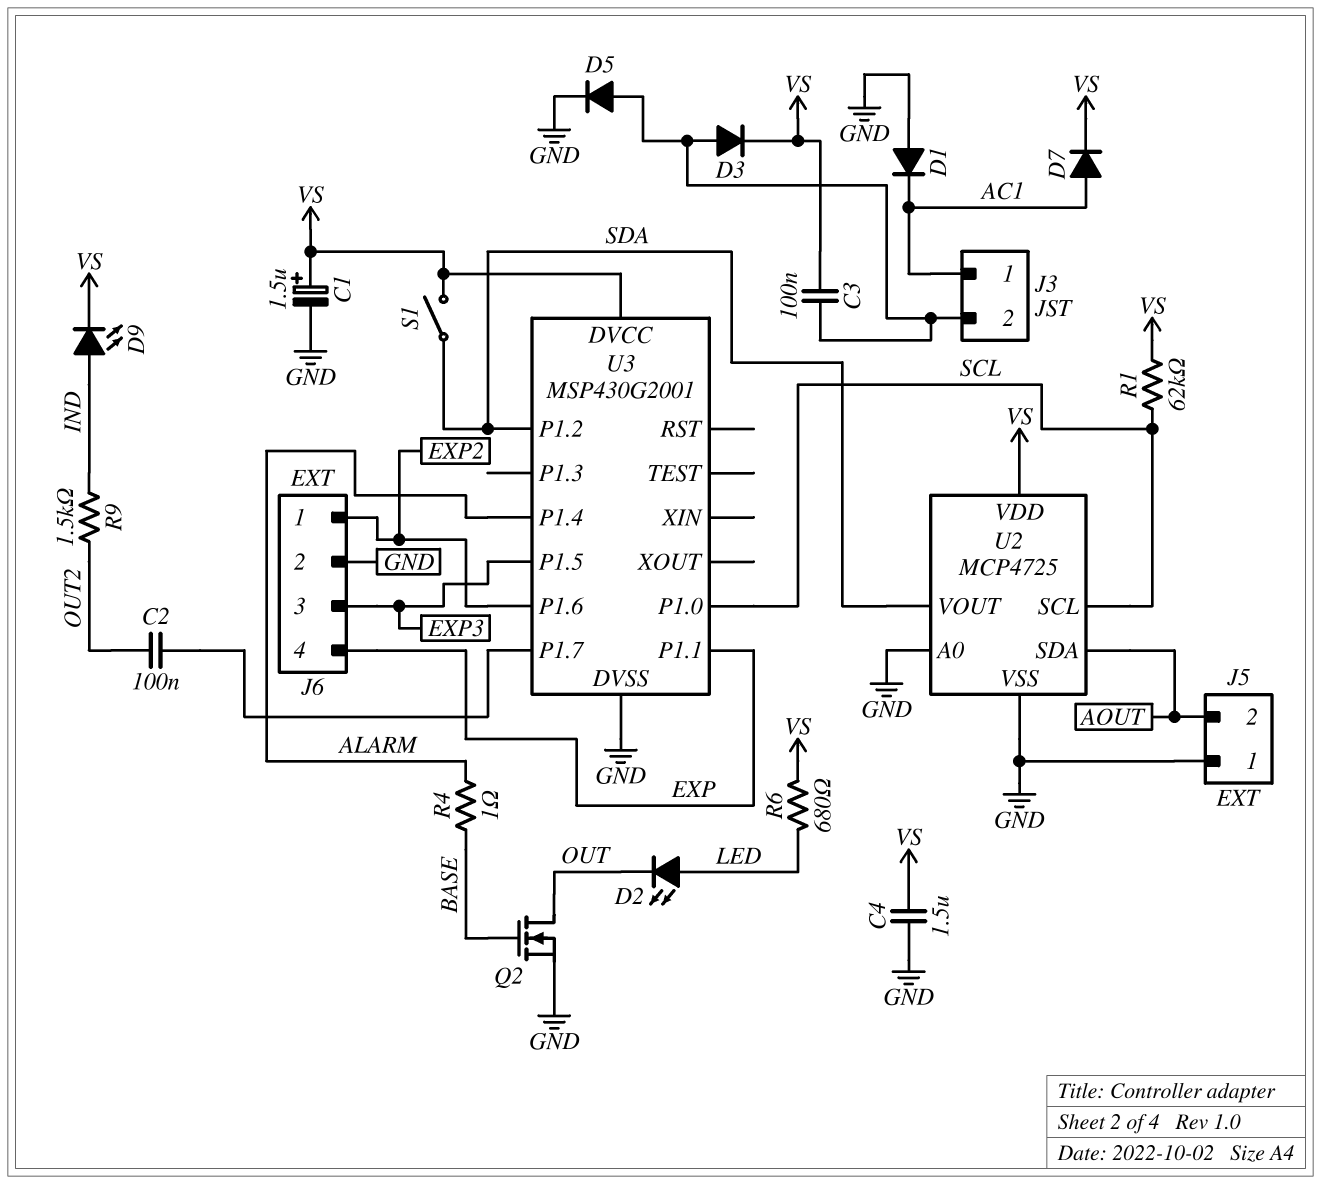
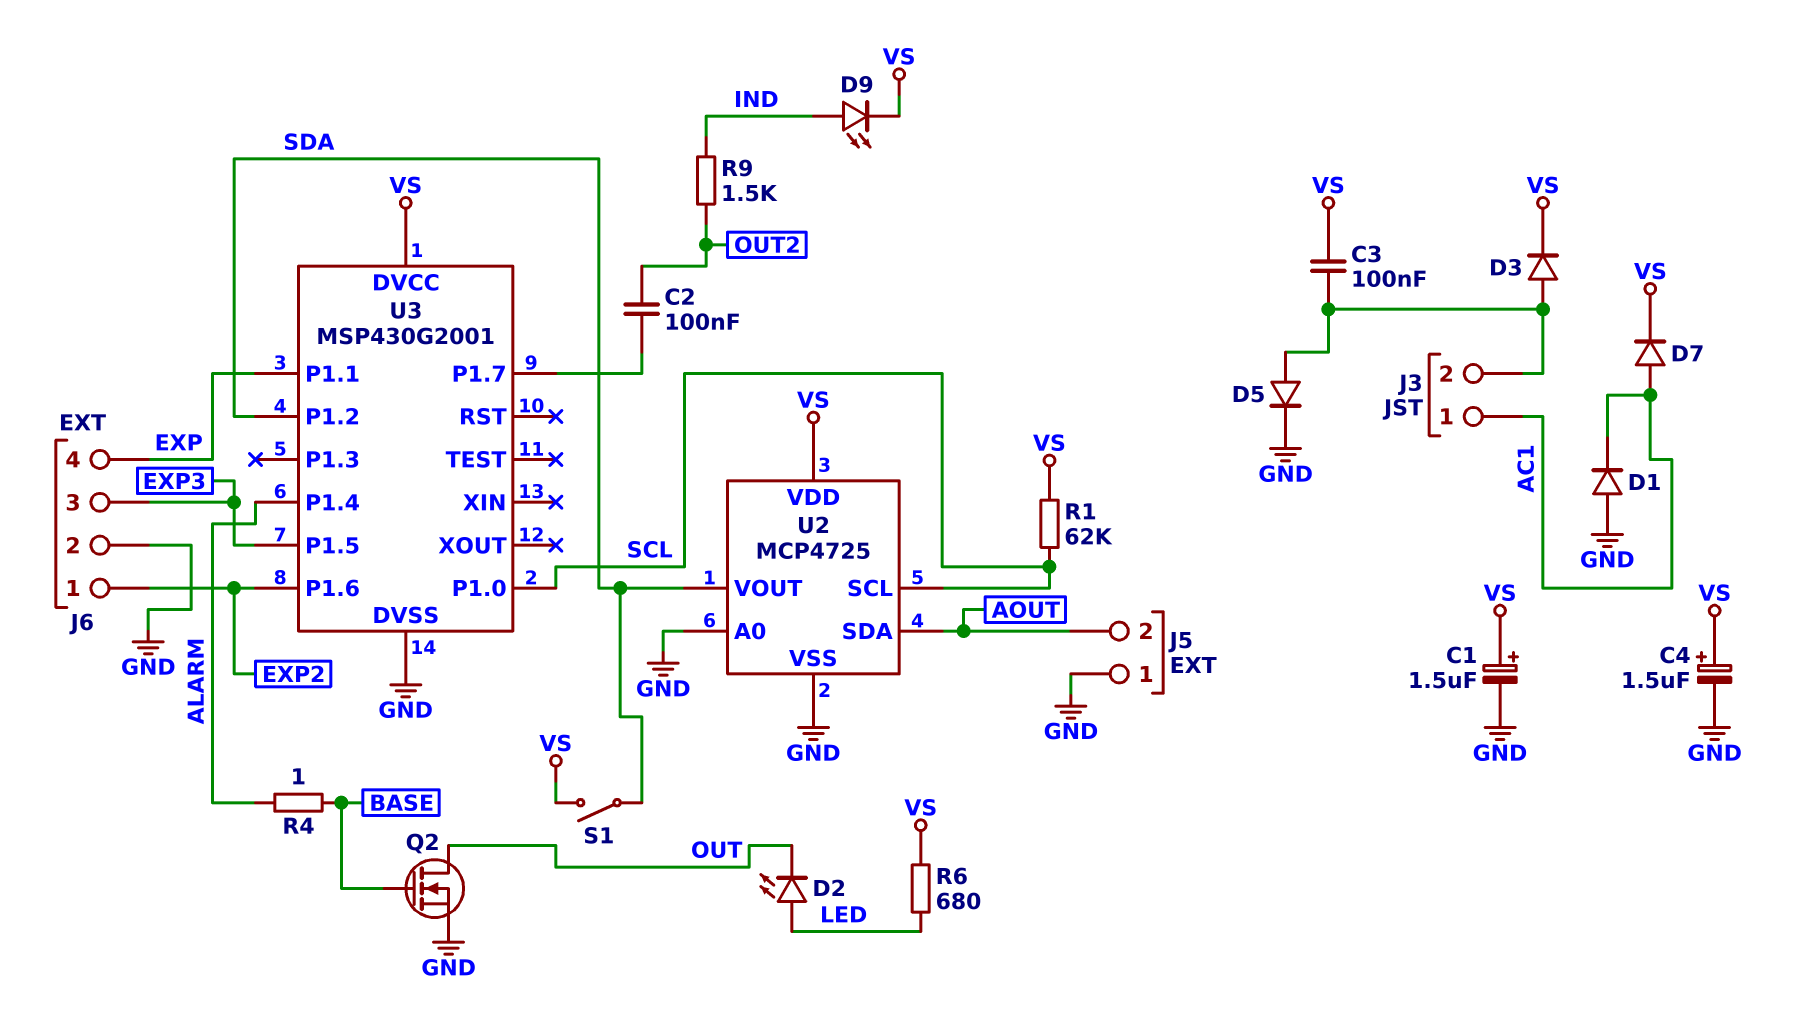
C4: 1.5uF (GND, VS) -> 1.5uF (plus VS, minus GND)

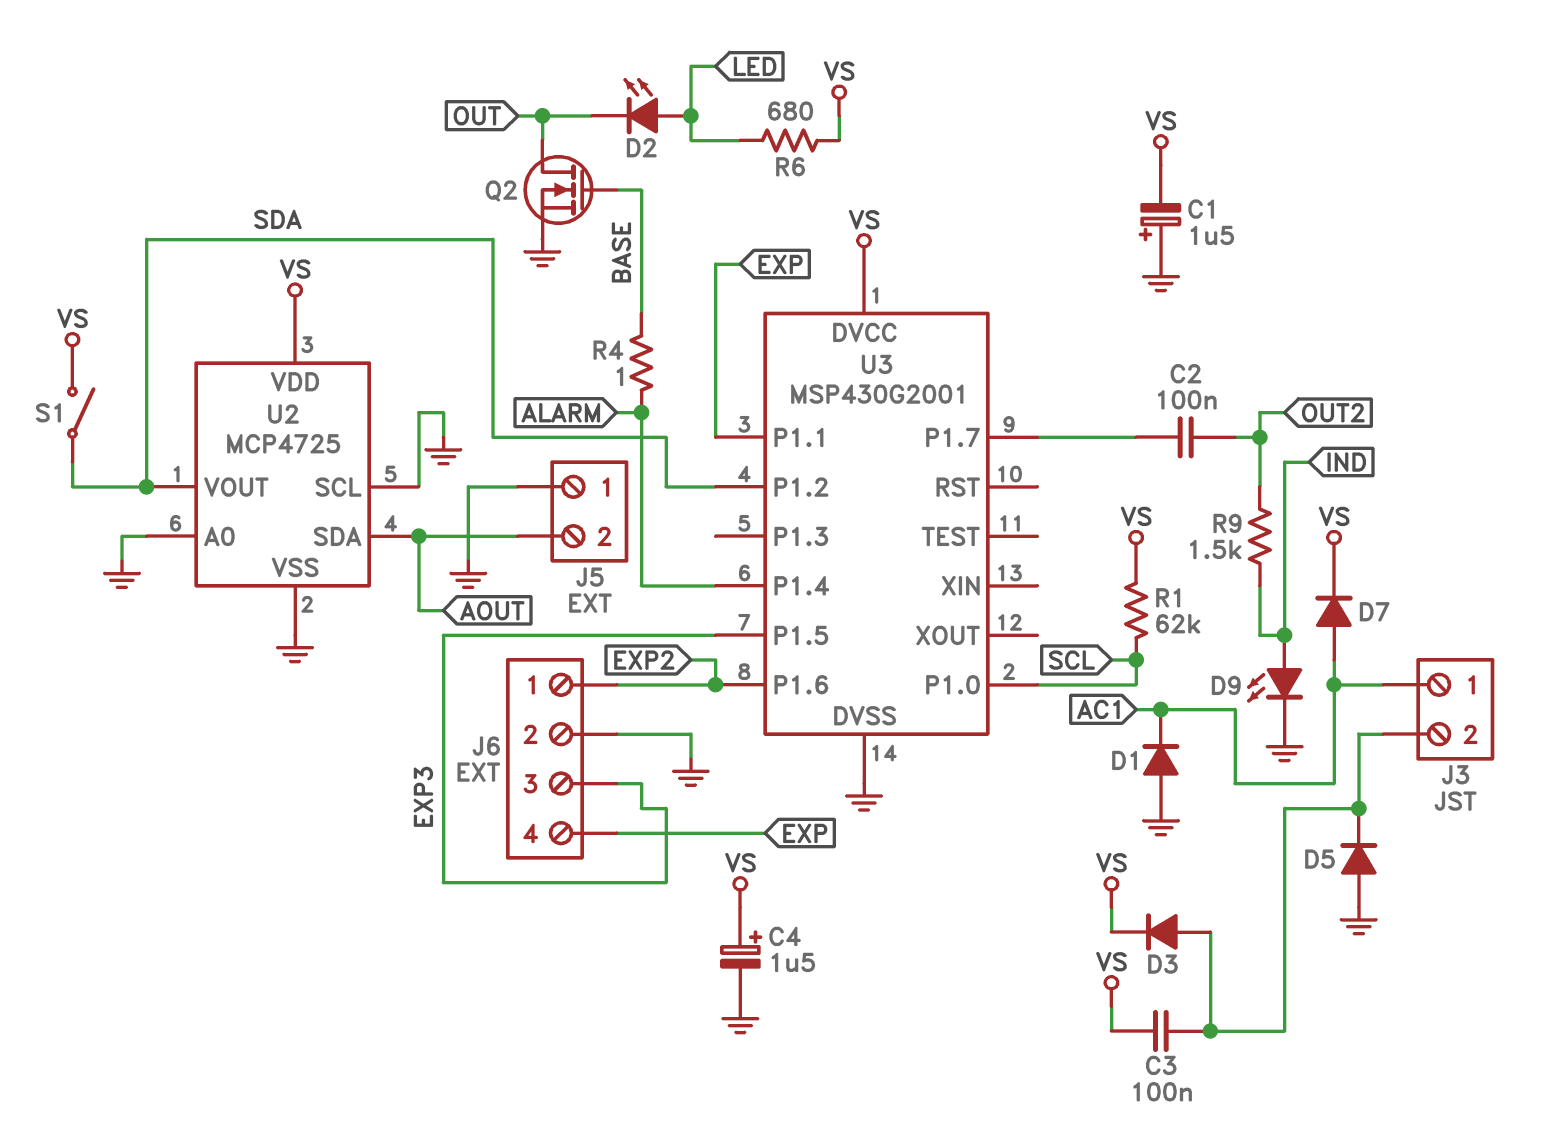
C1: 1.5uF (plus VS, minus GND) -> 1.5uF (plus GND, minus VS)
D5: diode (A J3/2, K GND) -> diode (A GND, K J3/2)
D9: LED (A IND, K VS) -> LED (A IND, K GND)
U2 pin SCL: SCL -> GND

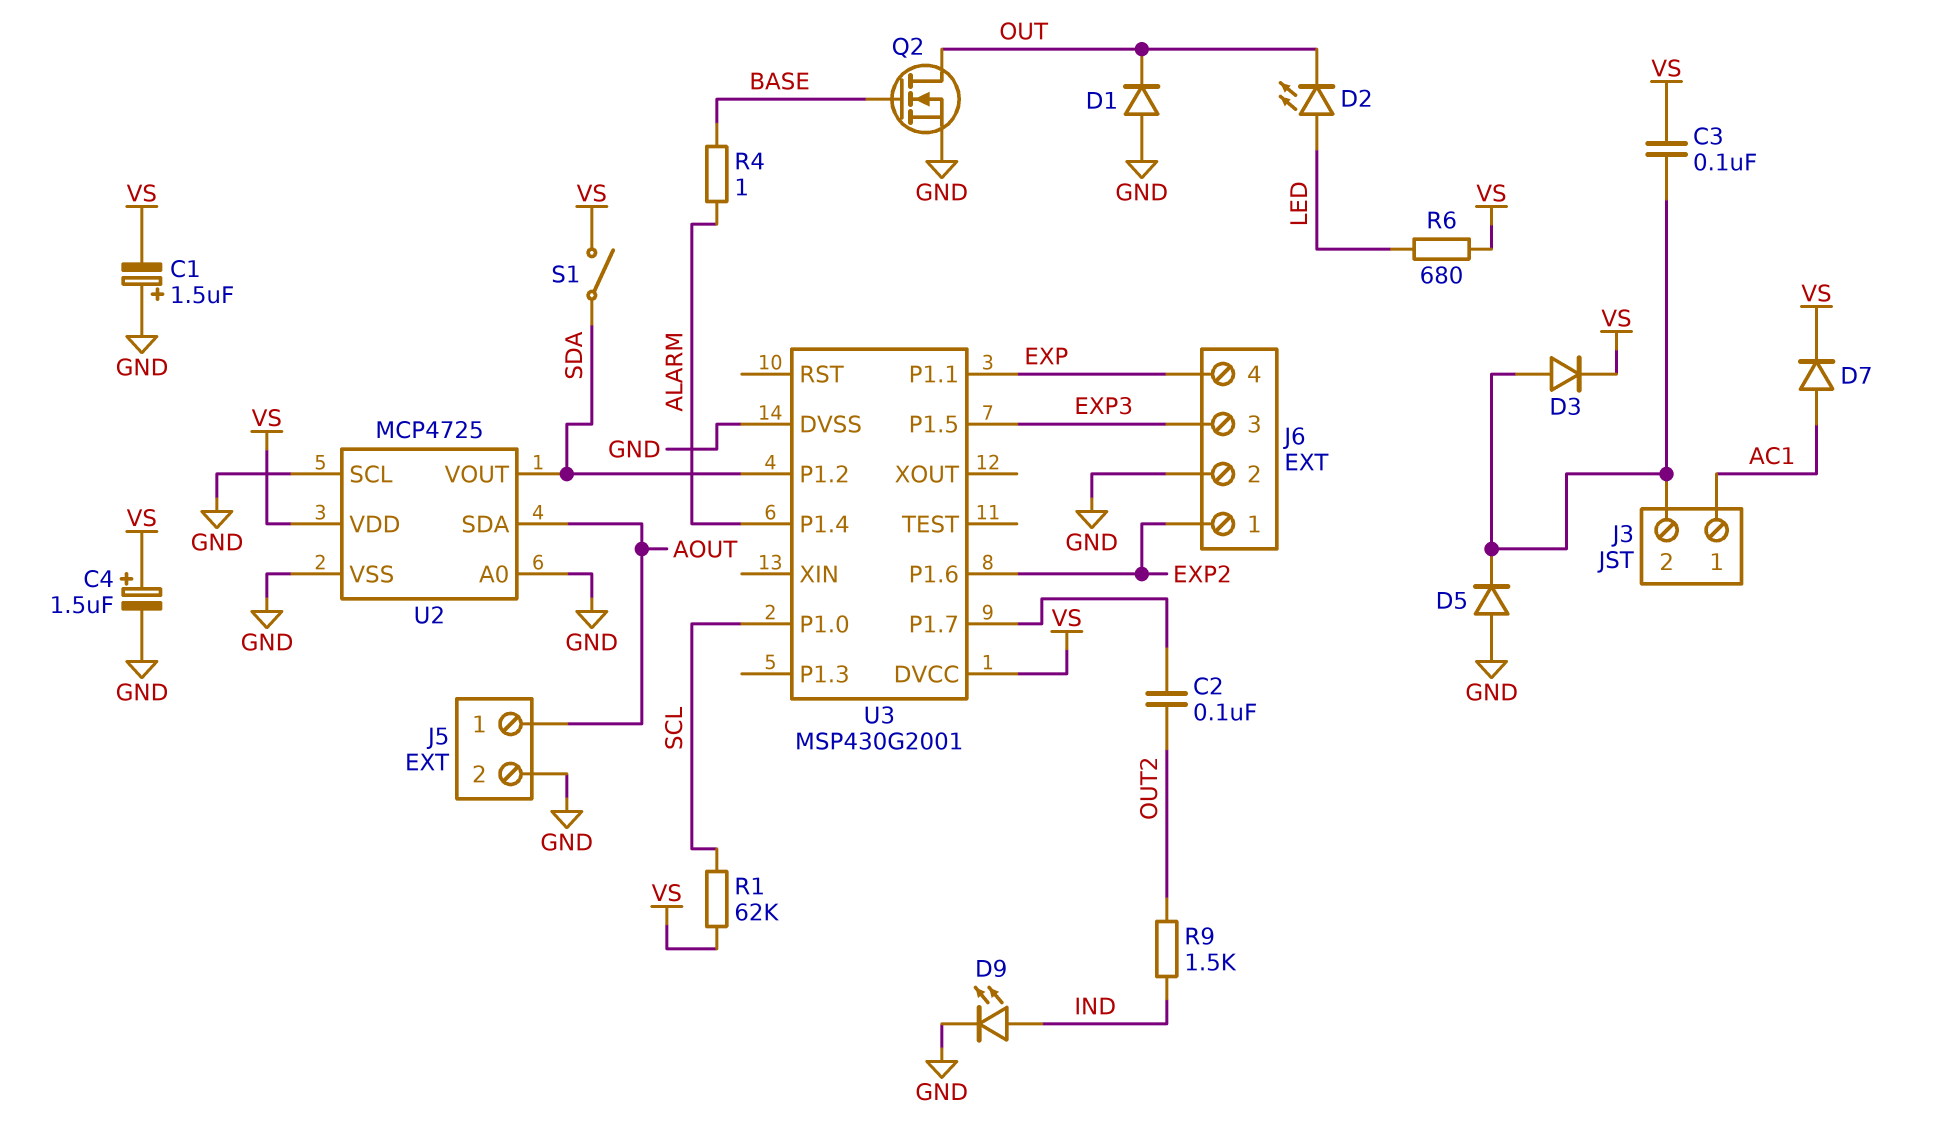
D1: diode (A GND, K AC1) -> diode (A GND, K OUT)
J5 pin 1: GND -> AOUT
J5 pin 2: AOUT -> GND

